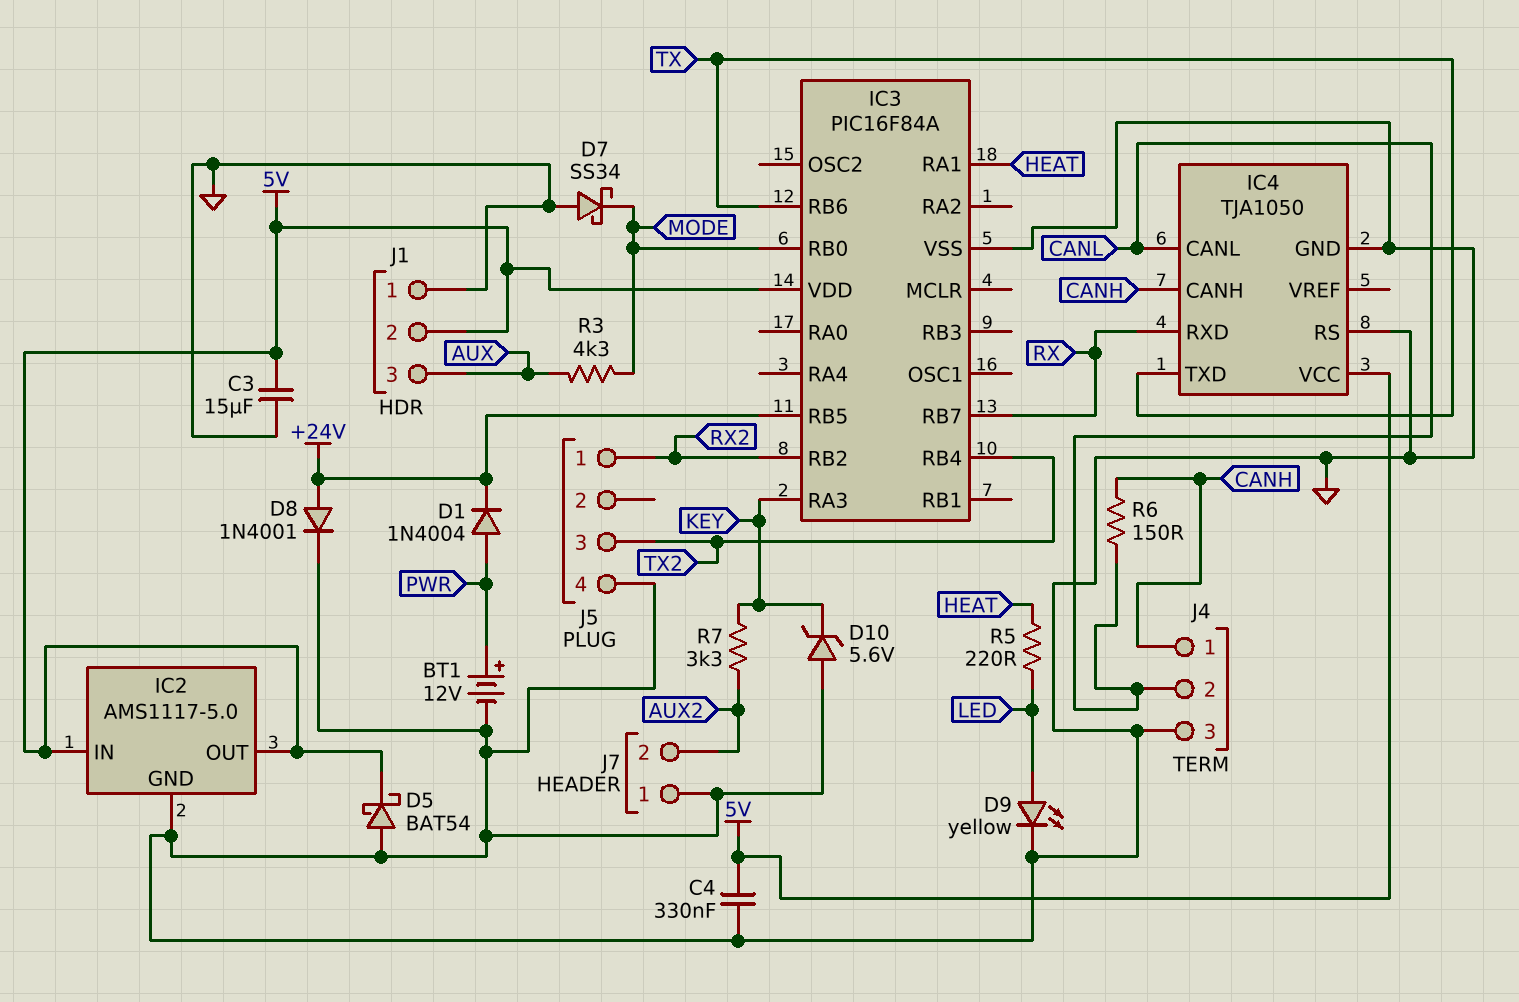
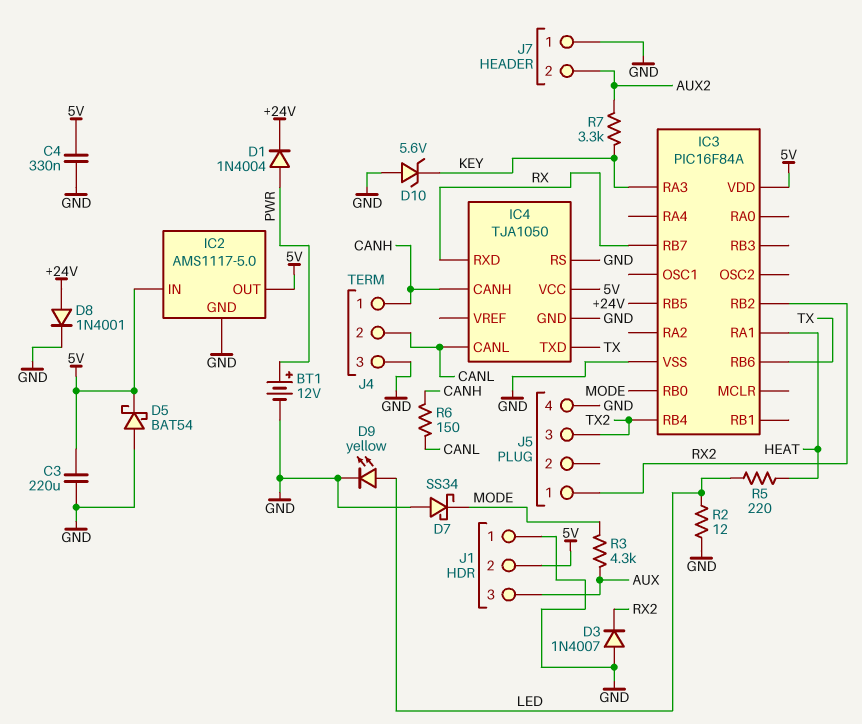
C3: 15uF (5V, GND) -> 220uF (5V, GND)
D3: none -> diode 1N4007 (A GND, K RX2)
R2: none -> 12 (GND, LED)

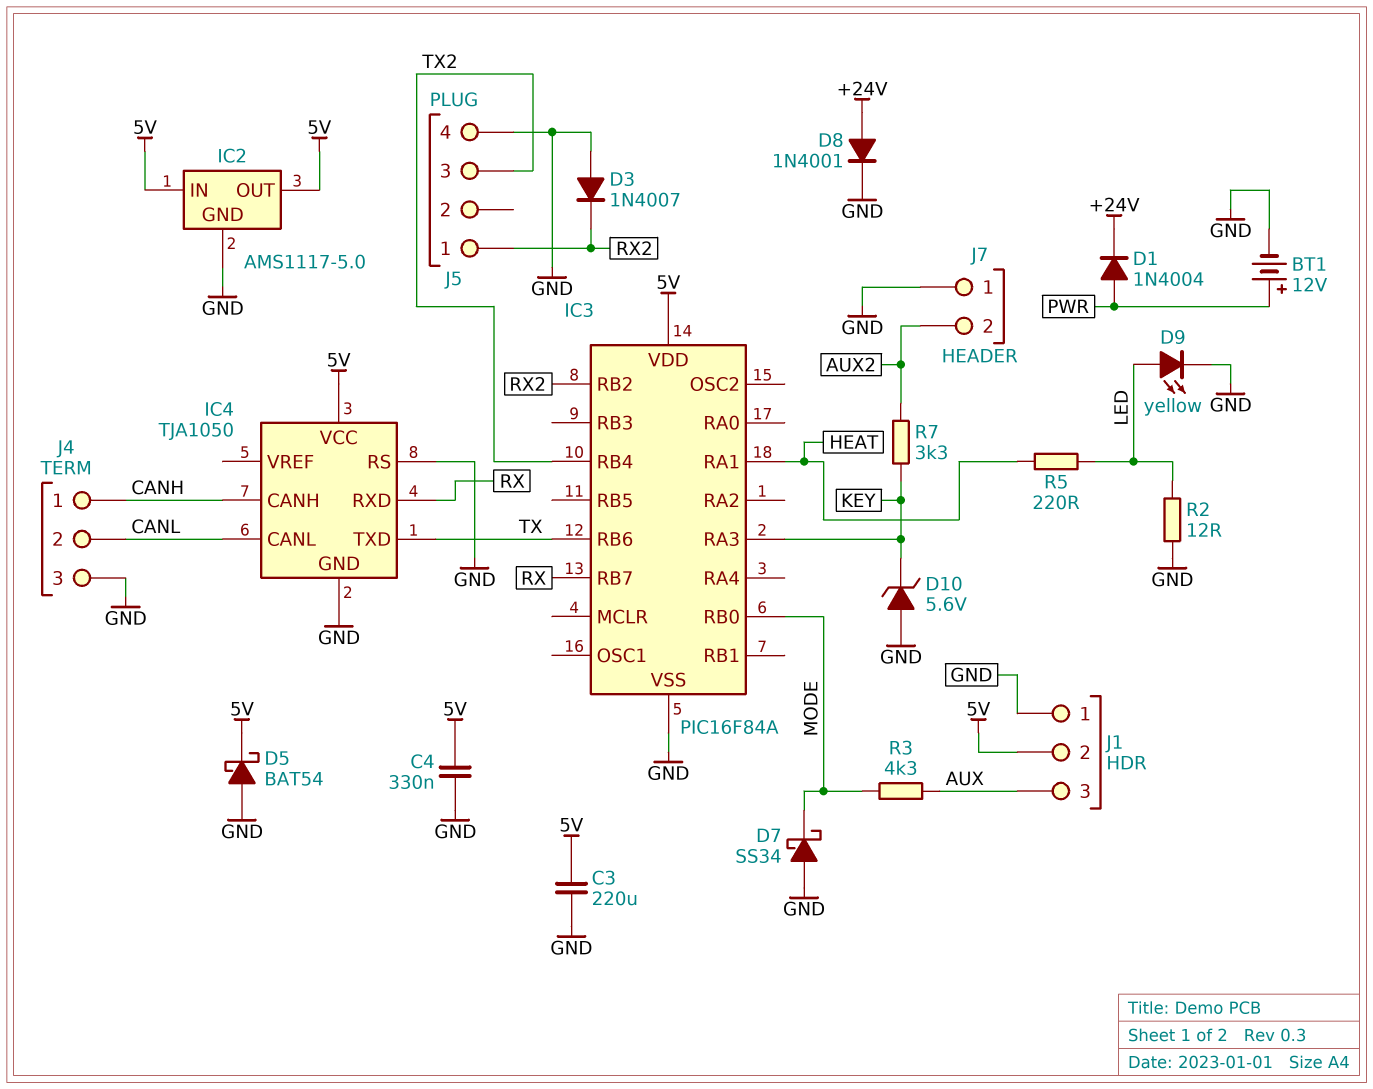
IC3 pin RB5: +24V -> none
R6: 150 (CANH, CANL) -> none

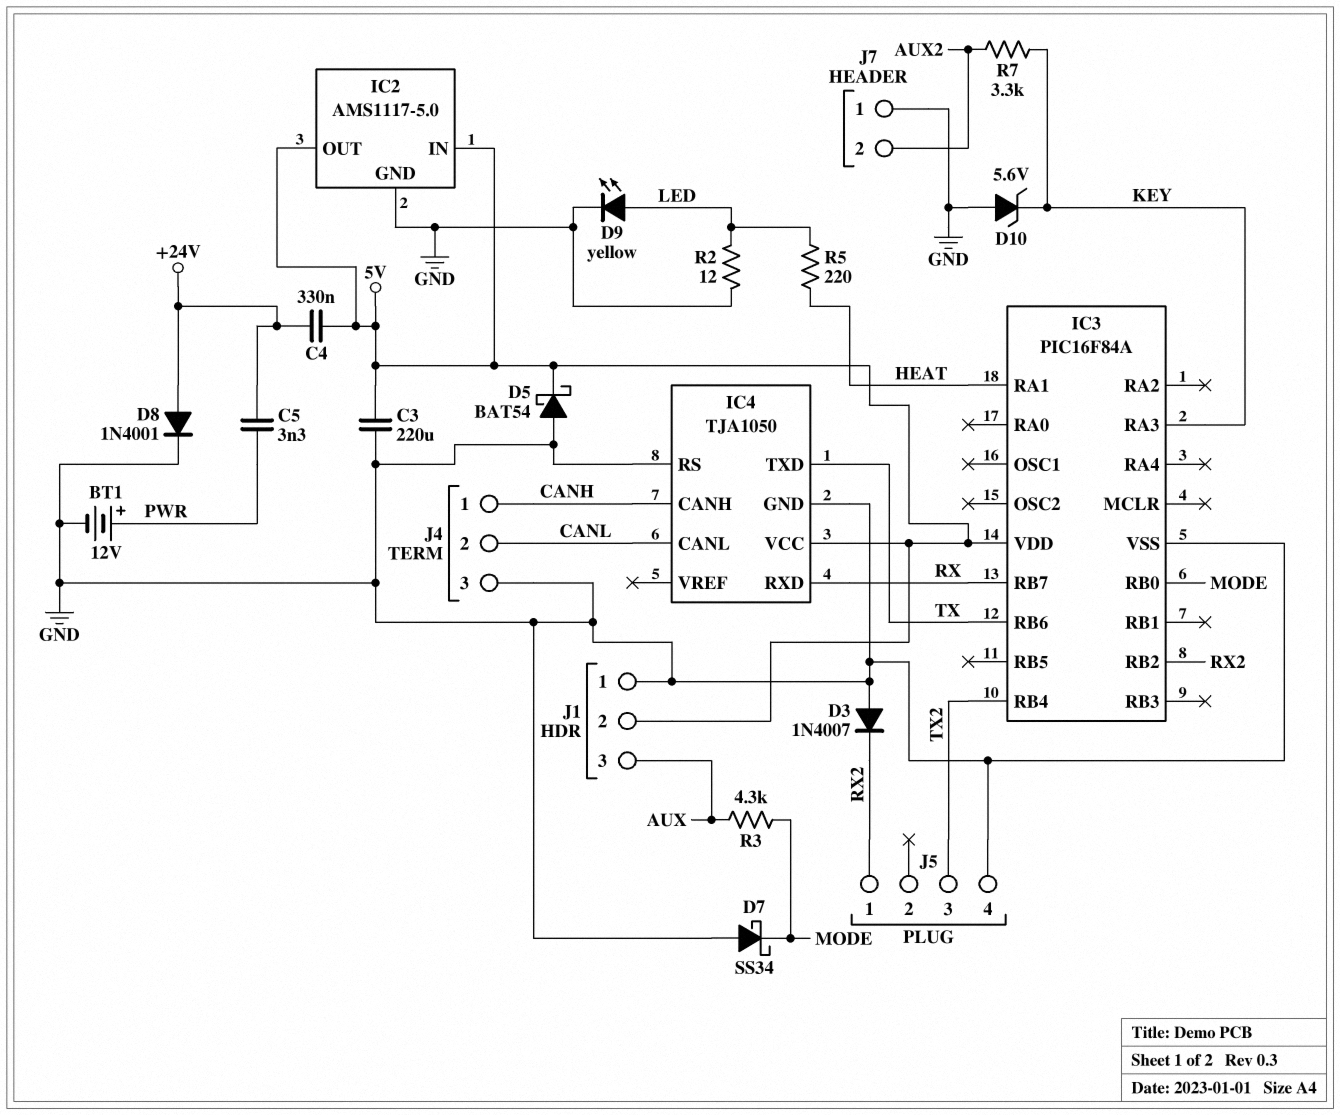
C4: 330nF (5V, GND) -> 330nF (+24V, 5V)
C5: none -> 3.3nF (+24V, PWR)
D1: diode 1N4004 (A PWR, K +24V) -> none

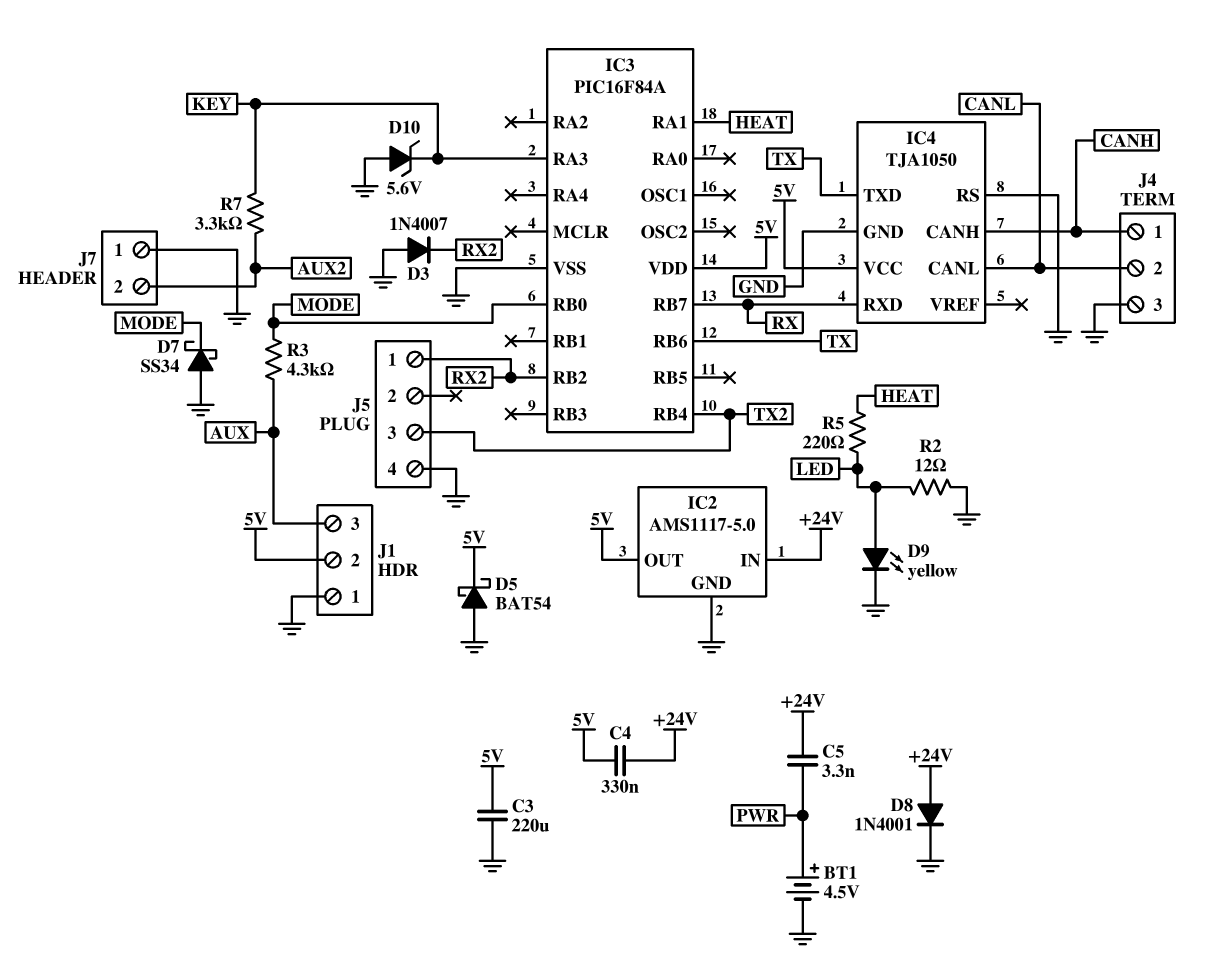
BT1: 12V (plus PWR, minus GND) -> 4.5V (plus PWR, minus GND)
IC2 pin IN: 5V -> +24V

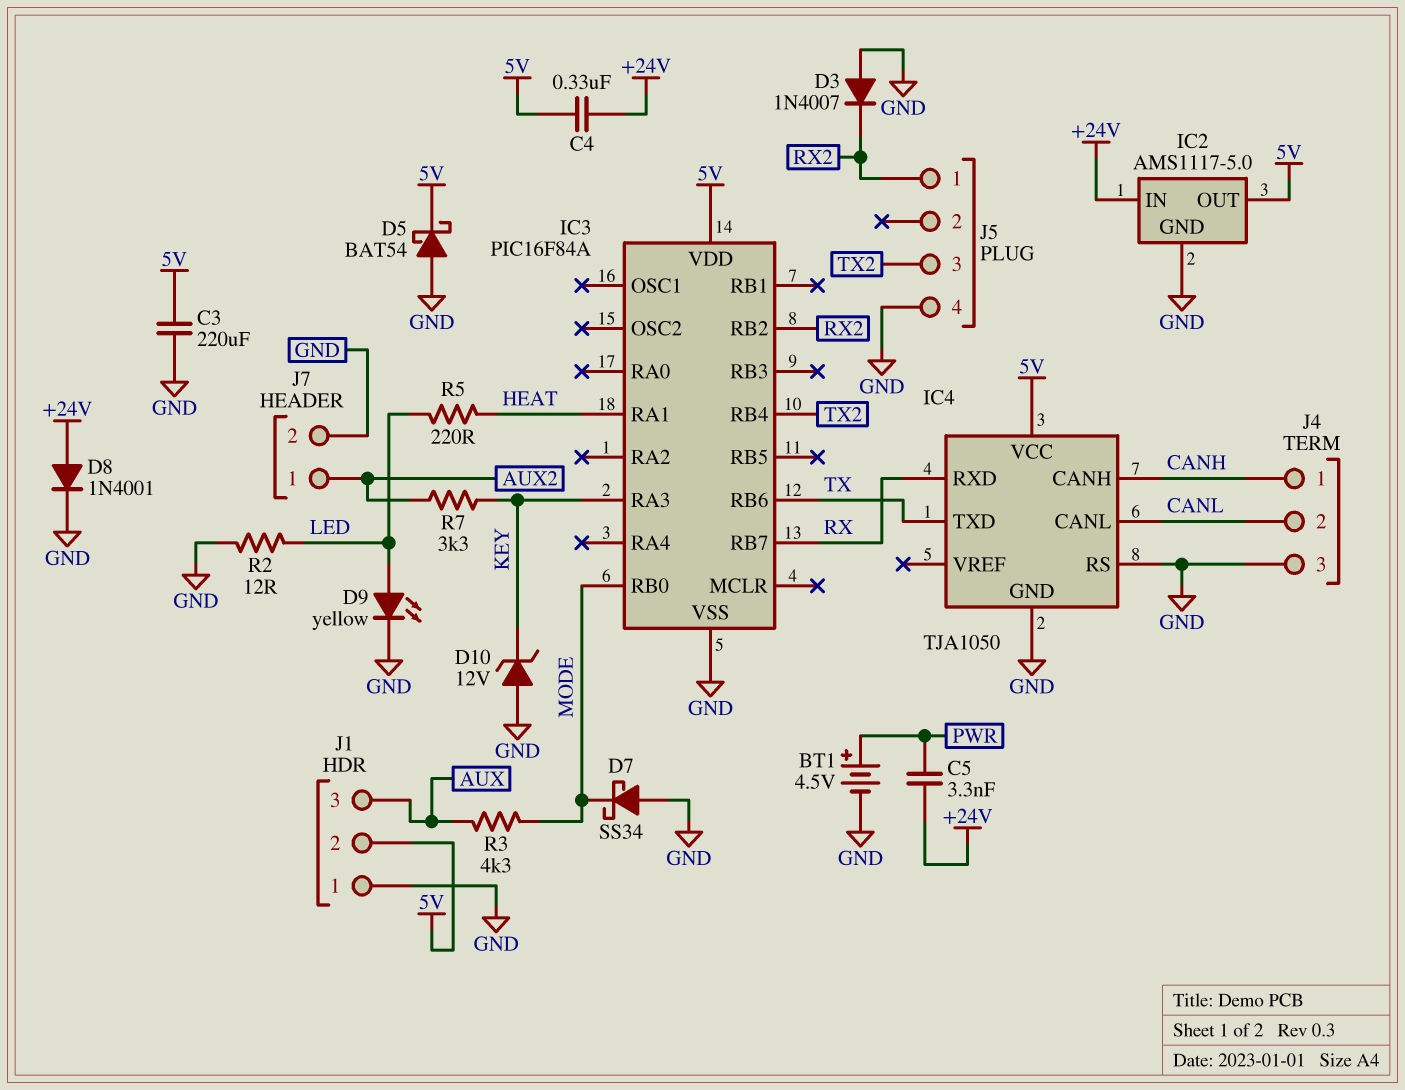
D10: zener 5.6V (A GND, K KEY) -> zener 12V (A GND, K KEY)
J7 pin 1: GND -> AUX2
J7 pin 2: AUX2 -> GND

